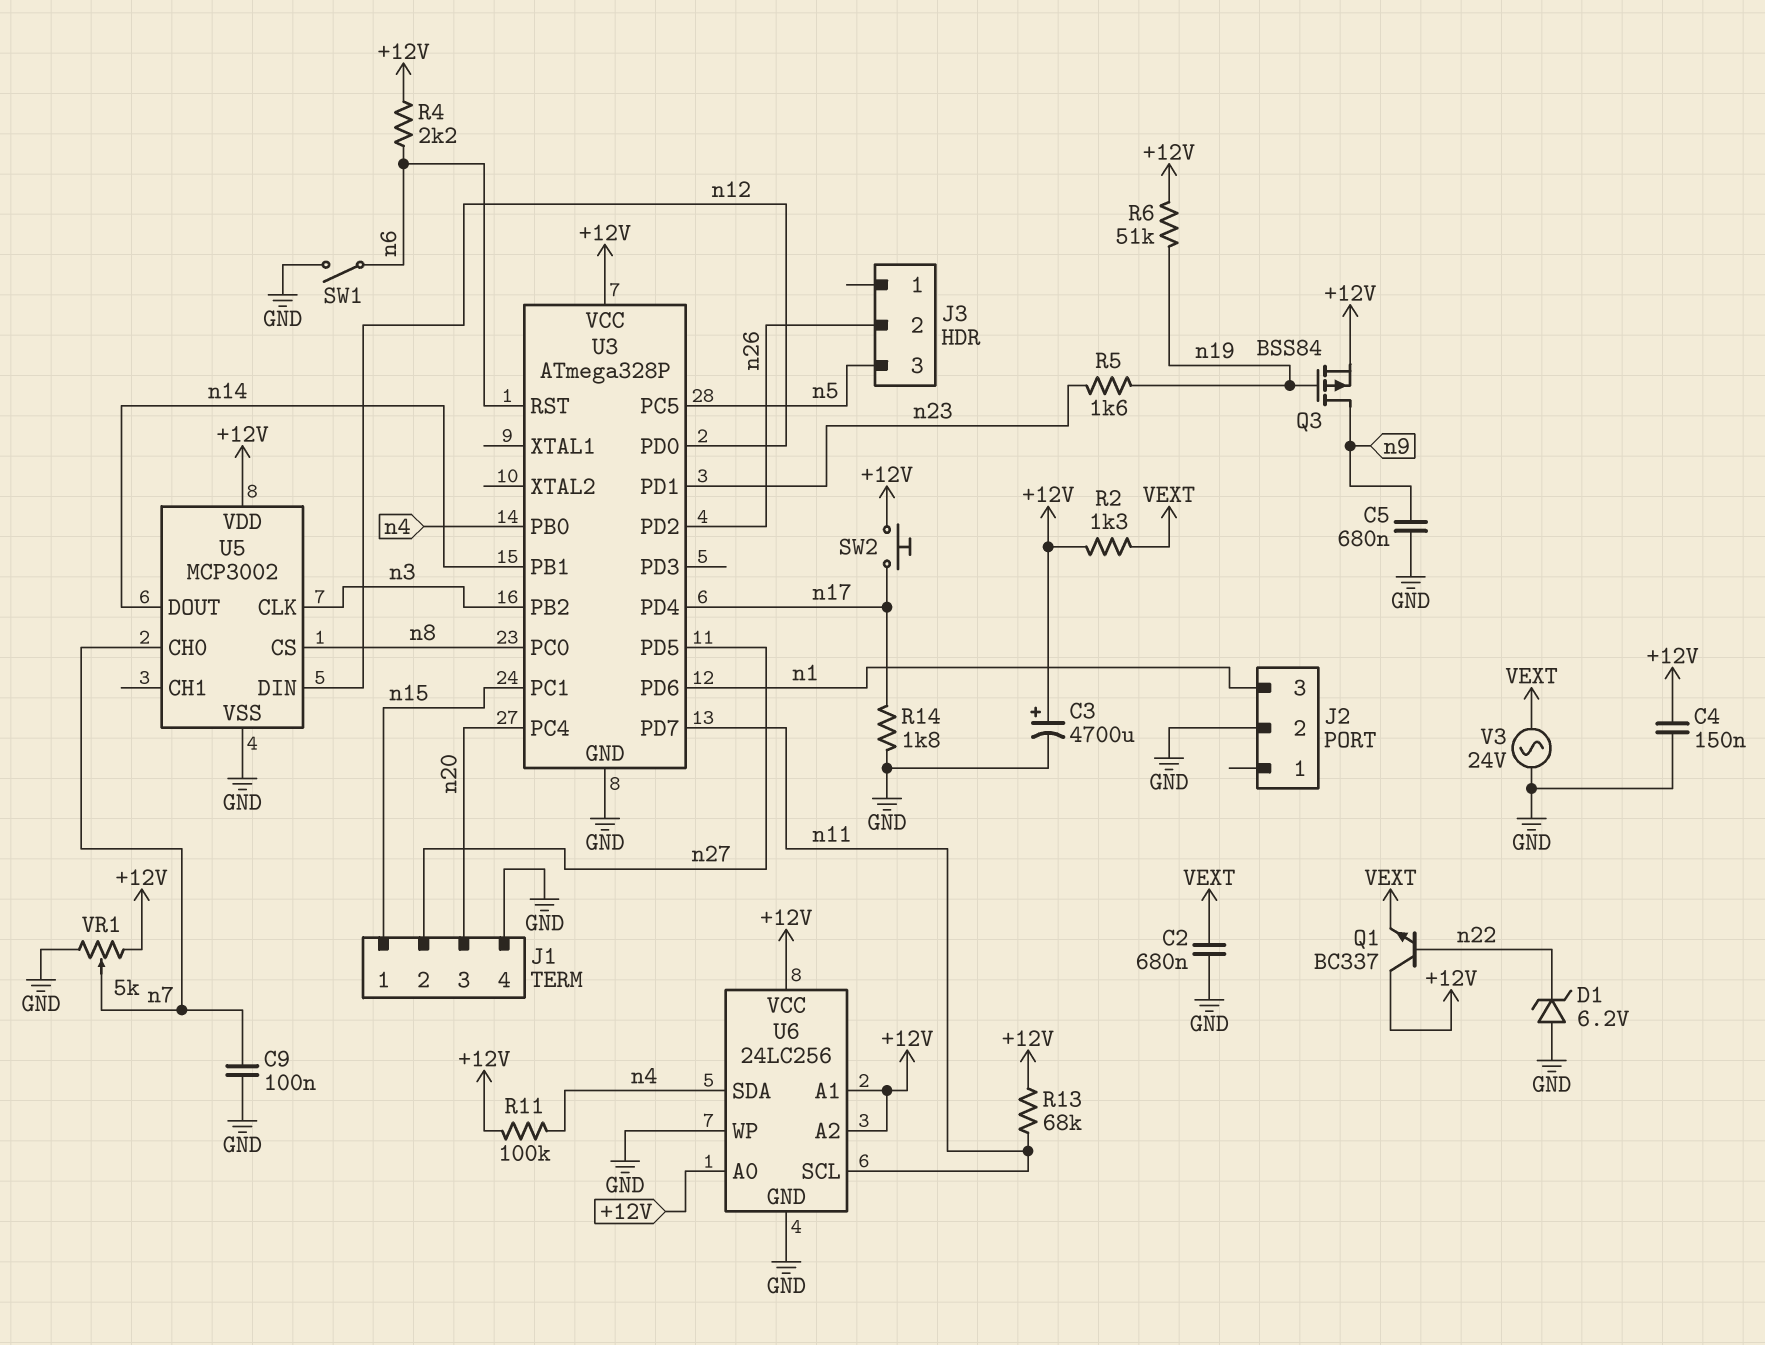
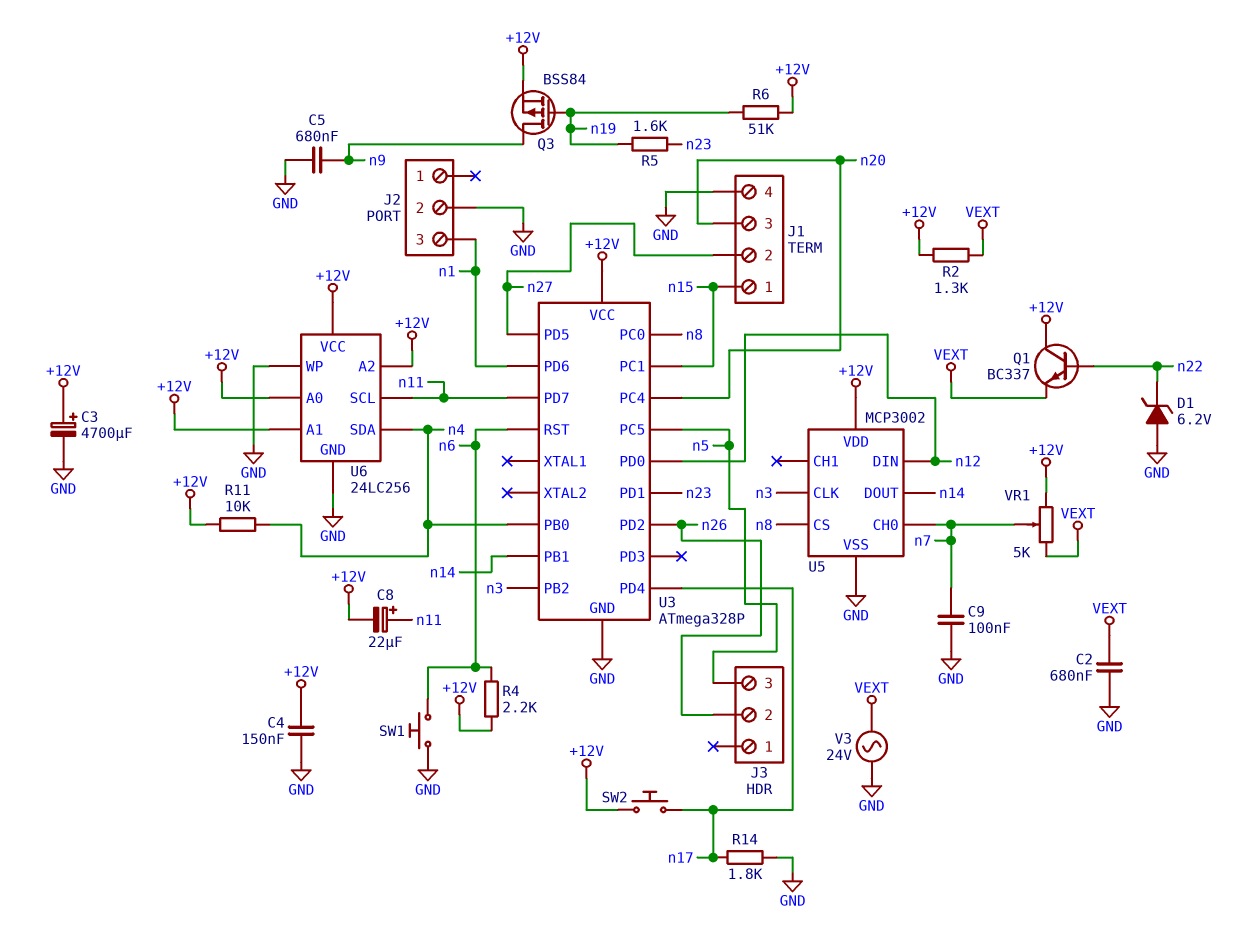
C8: none -> 22uF (plus n11, minus +12V)
R11: 100k (+12V, n4) -> 10k (+12V, n4)
R13: 68k (+12V, n11) -> none
SW1: switch (GND, n6) -> button (GND, n6)
VR1: 5k (+12V, GND, wiper n7) -> 5k (+12V, VEXT, wiper n7)

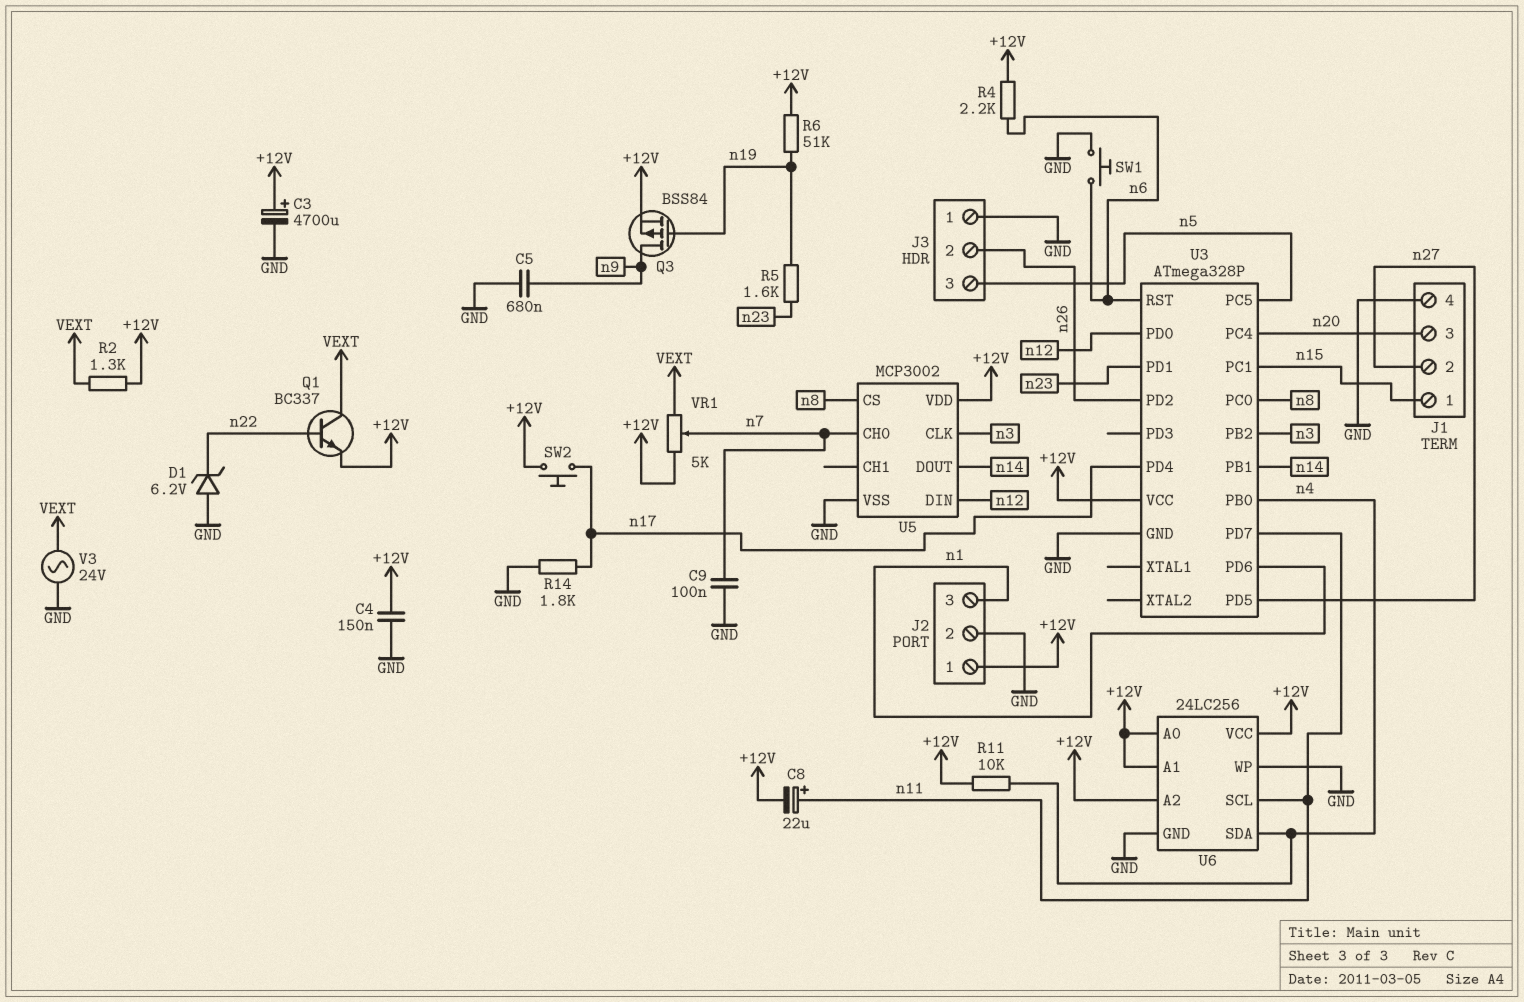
C2: 680nF (GND, VEXT) -> none
J2 pin 1: none -> +12V
J3 pin 1: none -> GND
Q1: NPN BC337 (B n22, C +12V, E VEXT) -> NPN BC337 (B n22, C VEXT, E +12V)

